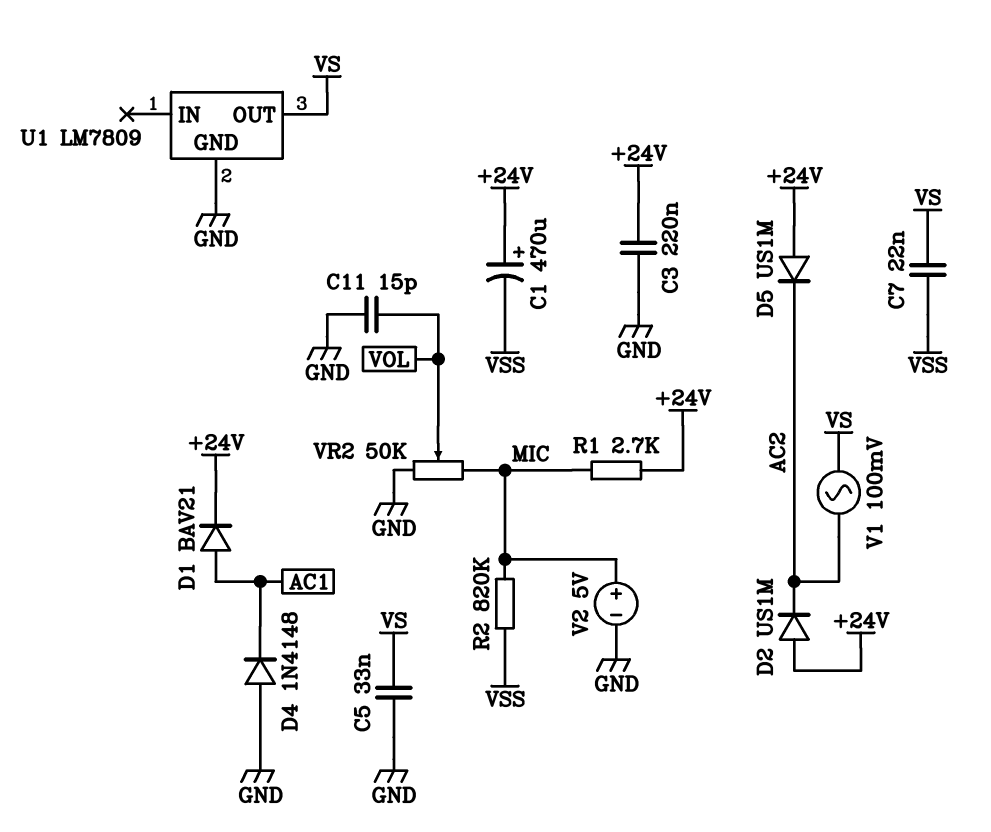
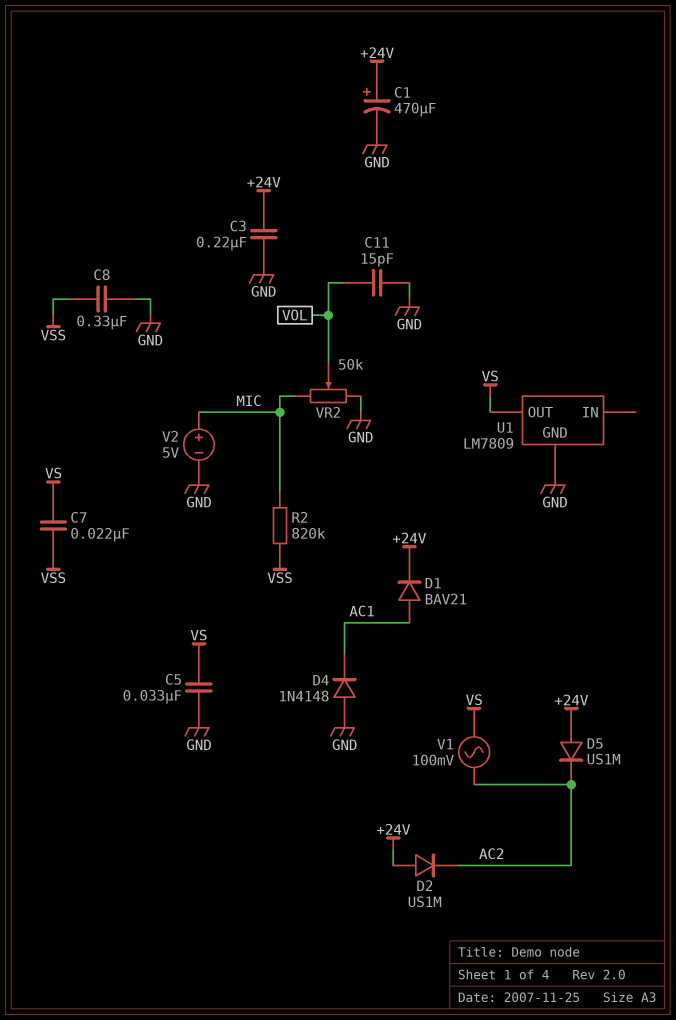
C1: 470uF (plus +24V, minus VSS) -> 470uF (plus +24V, minus GND)
C8: none -> 330nF (GND, VSS)
R1: 2.7k (+24V, MIC) -> none

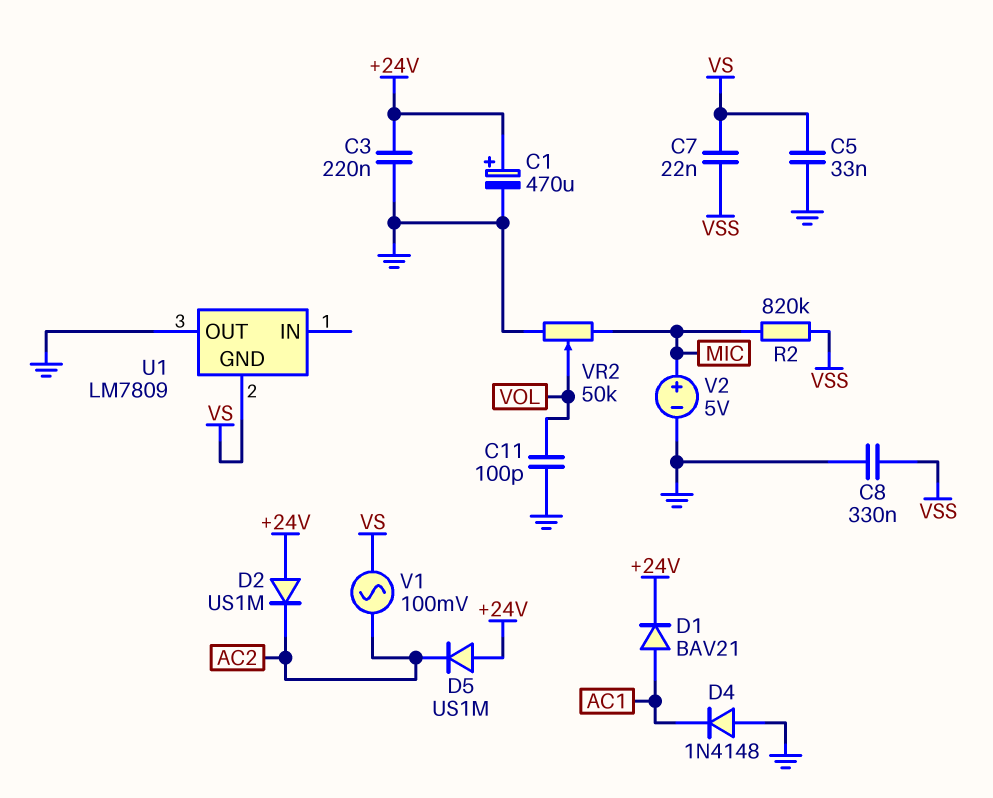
C11: 15pF (GND, VOL) -> 100pF (GND, VOL)
U1 pin GND: GND -> VS
U1 pin OUT: VS -> GND

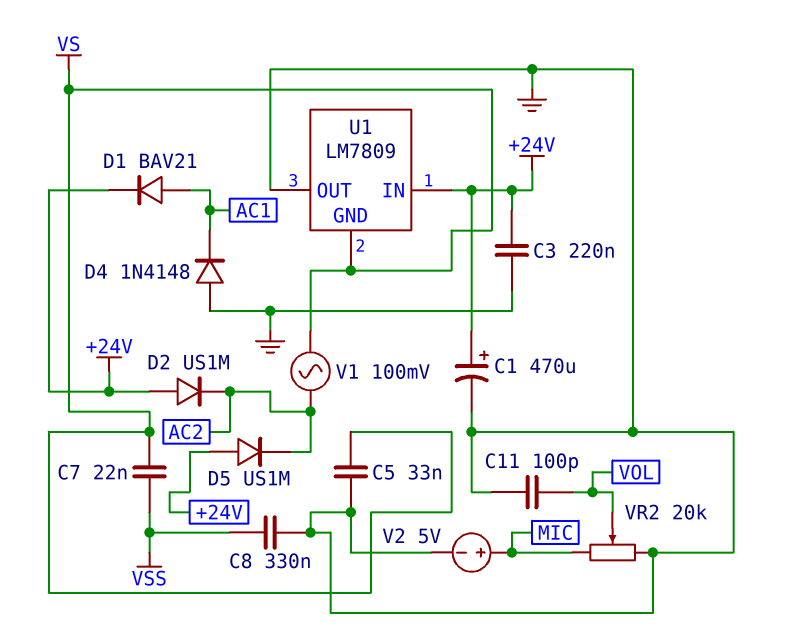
R2: 820k (MIC, VSS) -> none
U1 pin IN: none -> +24V
VR2: 50k (GND, MIC, wiper VOL) -> 20k (GND, MIC, wiper VOL)

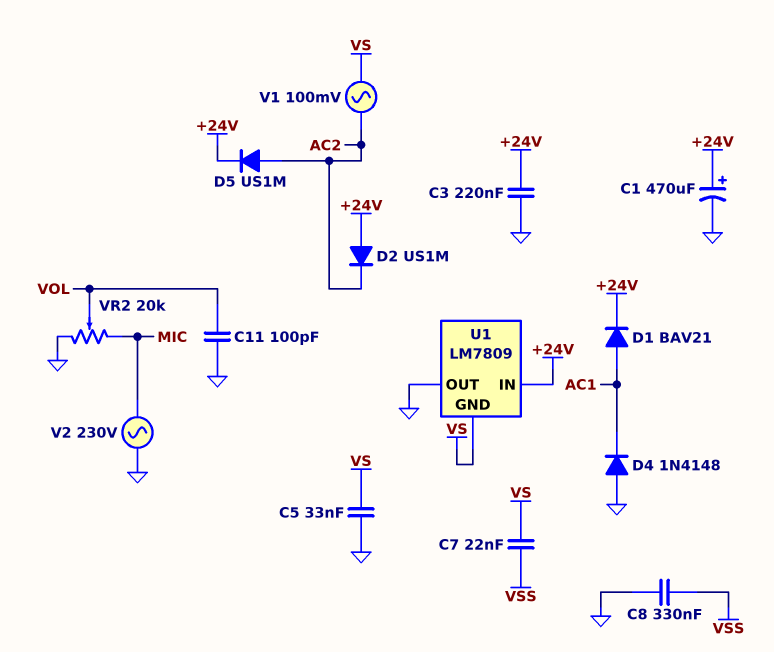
D5: diode US1M (A +24V, K AC2) -> diode US1M (A AC2, K +24V)
V2: 5V (plus MIC, minus GND) -> AC 230V (GND, MIC)

